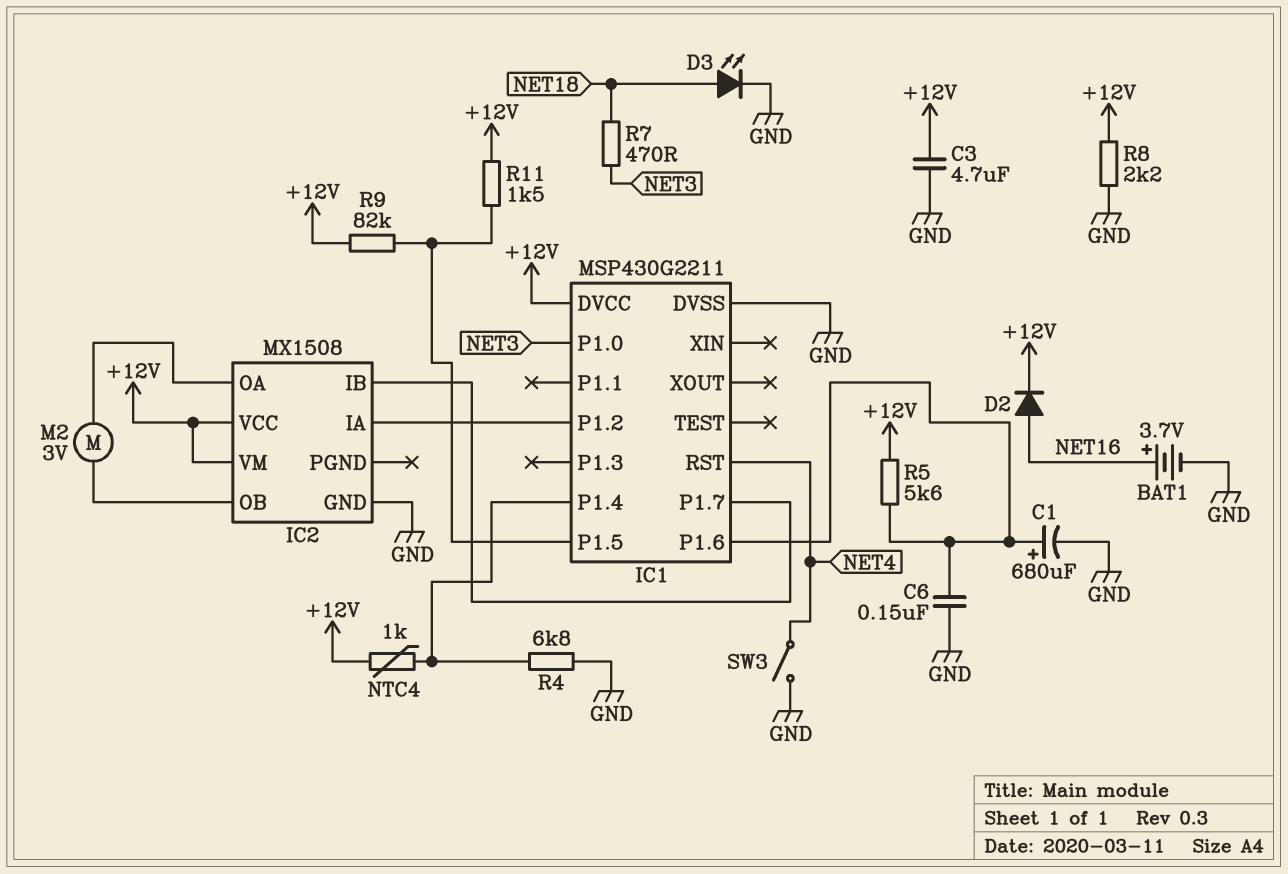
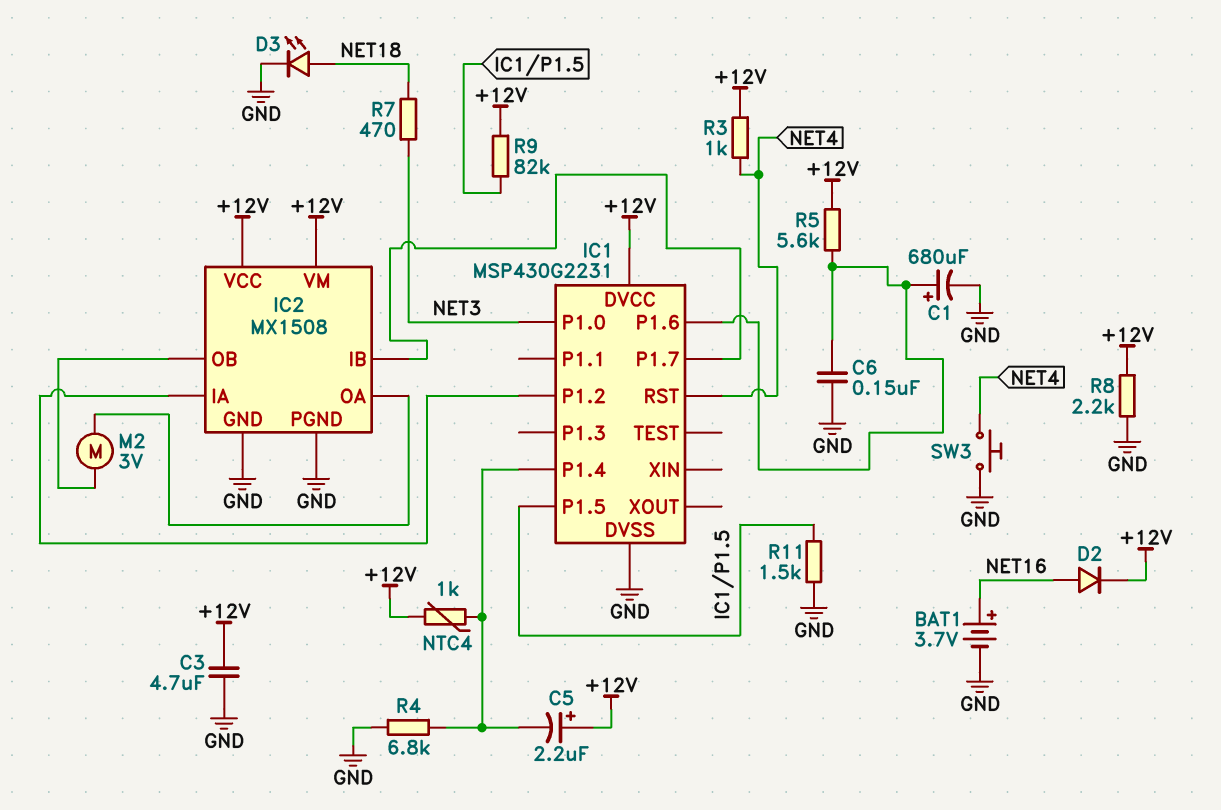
C5: none -> 2.2uF (plus +12V, minus IC1/P1.4)
IC1: MSP430G2211 -> MSP430G2231
IC2 pin PGND: none -> GND
R3: none -> 1k (+12V, NET4)
R11: 1.5k (+12V, IC1/P1.5) -> 1.5k (GND, IC1/P1.5)
SW3: switch (GND, NET4) -> button (GND, NET4)

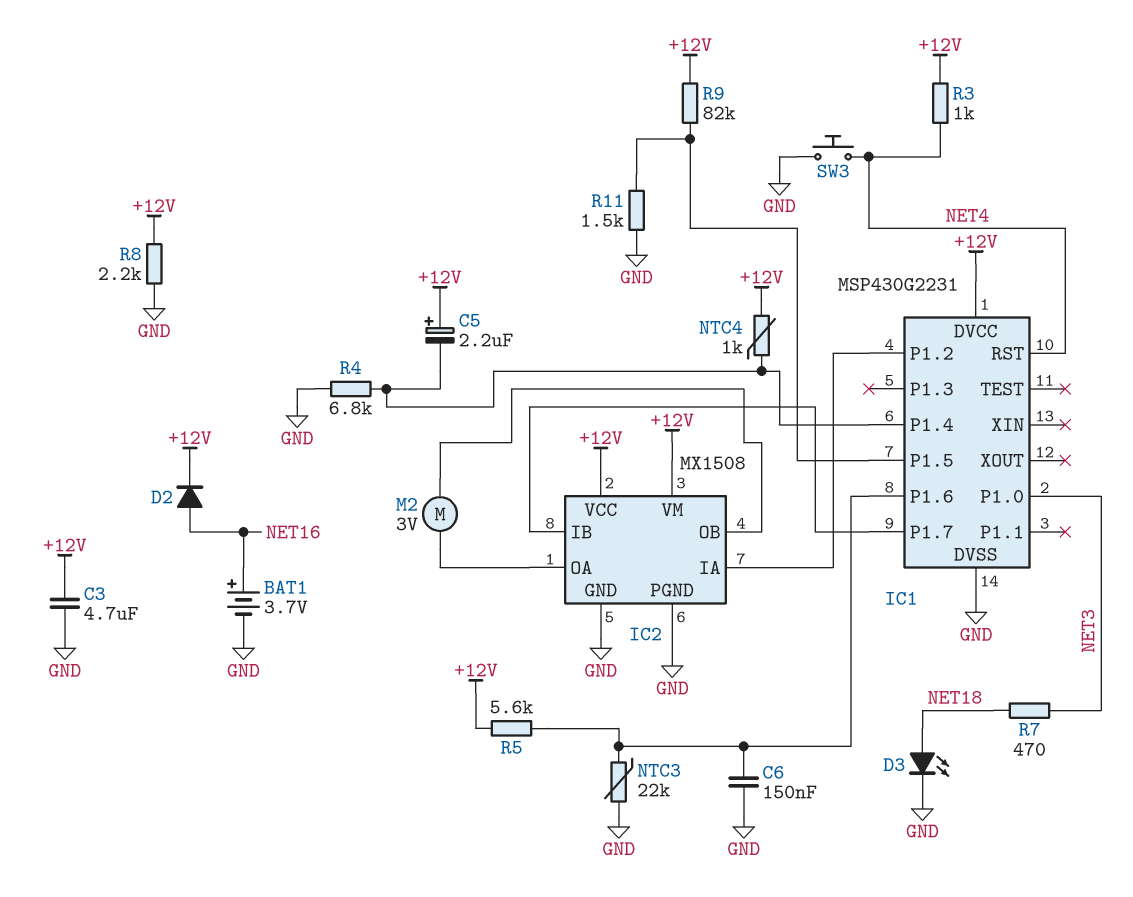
C1: 680uF (plus IC1/P1.6, minus GND) -> none
NTC3: none -> 22k (GND, IC1/P1.6)

